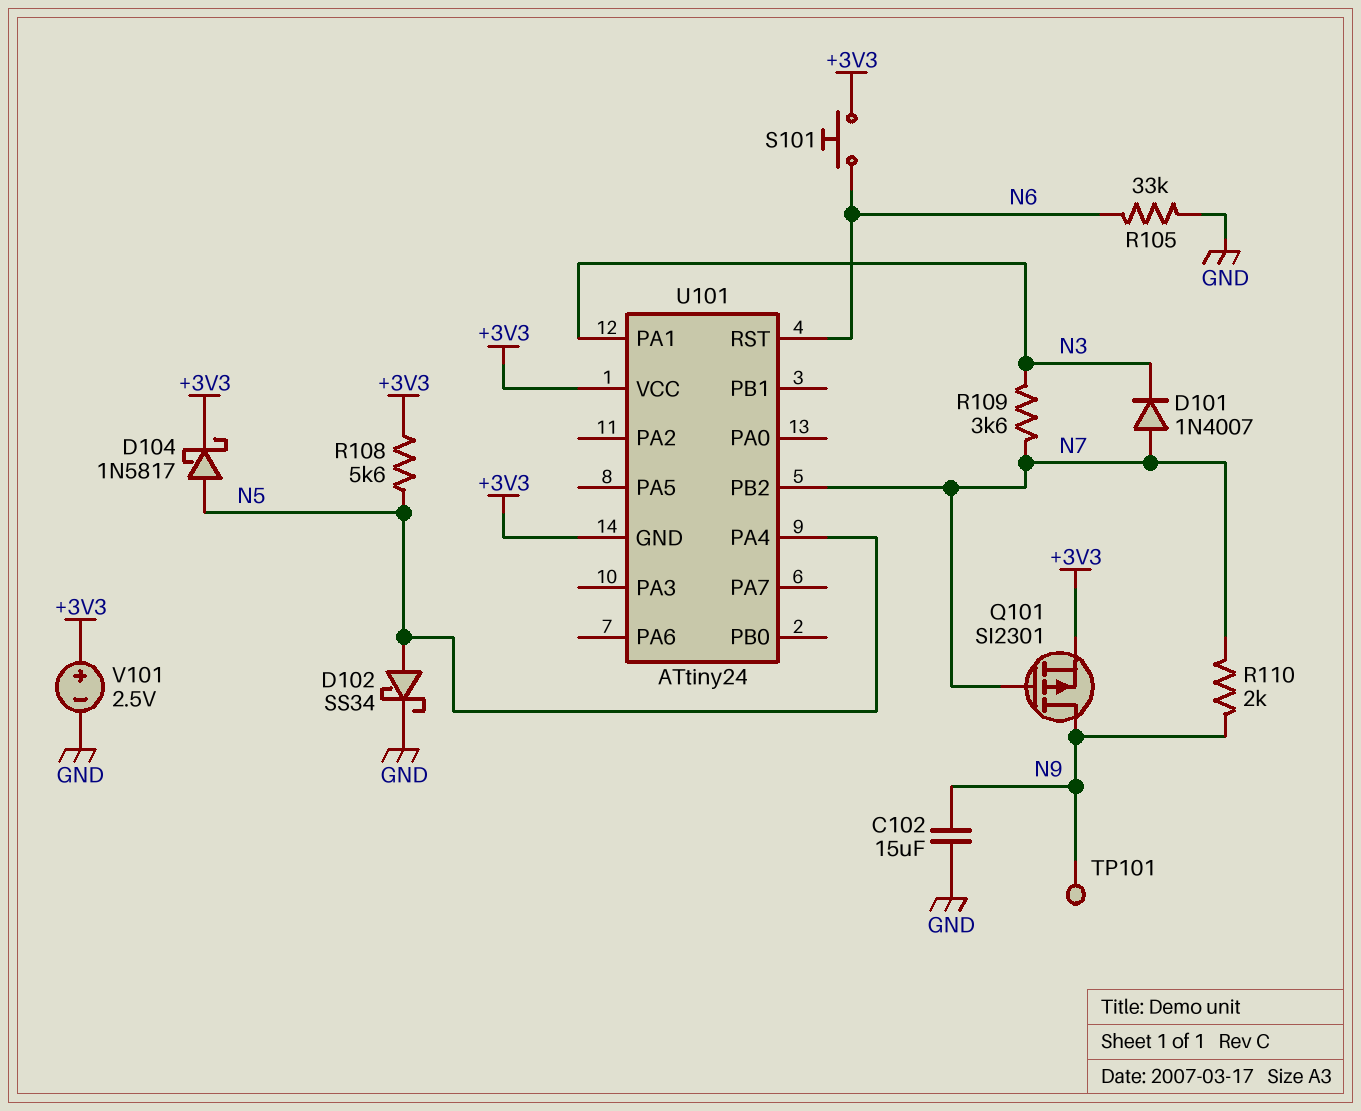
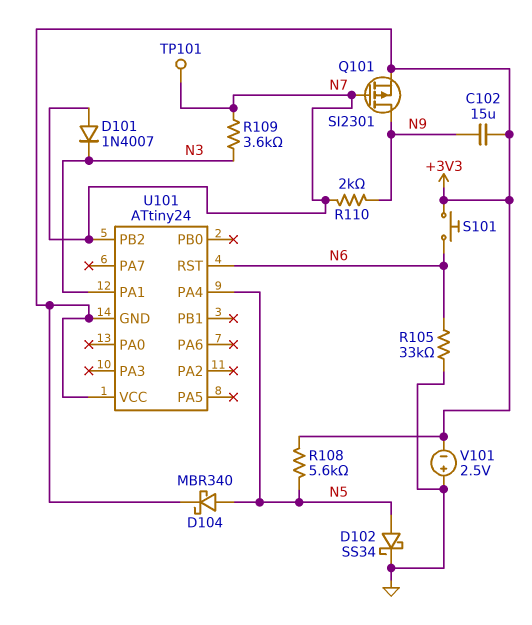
C102: 15uF (GND, N9) -> 15uF (+3V3, N9)
D104: schottky 1N5817 (A N5, K +3V3) -> schottky MBR340 (A N5, K +3V3)
TP101: test point (N9) -> test point (N7)
V101: 2.5V (plus +3V3, minus GND) -> 2.5V (plus GND, minus +3V3)

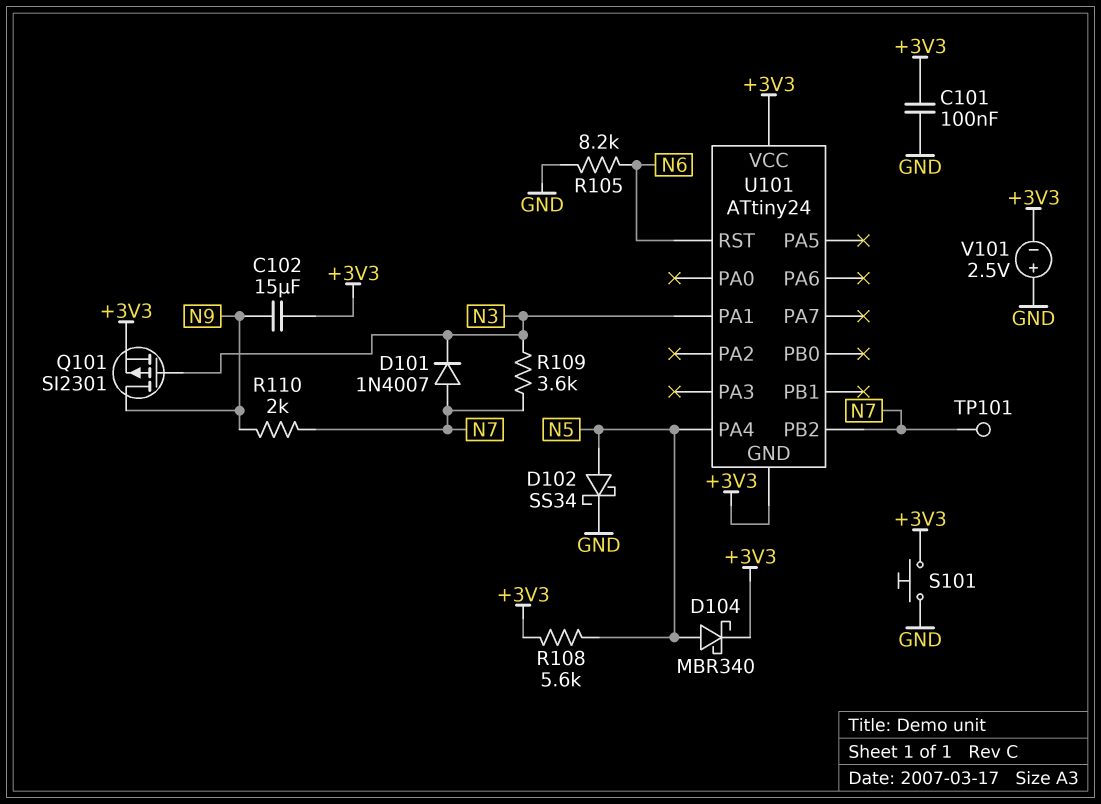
C101: none -> 100nF (+3V3, GND)
Q101: PMOS SI2301 (G N7, D N9, S +3V3) -> PMOS SI2301 (G N3, D N9, S +3V3)
R105: 33k (GND, N6) -> 8.2k (GND, N6)
S101: button (+3V3, N6) -> button (+3V3, GND)

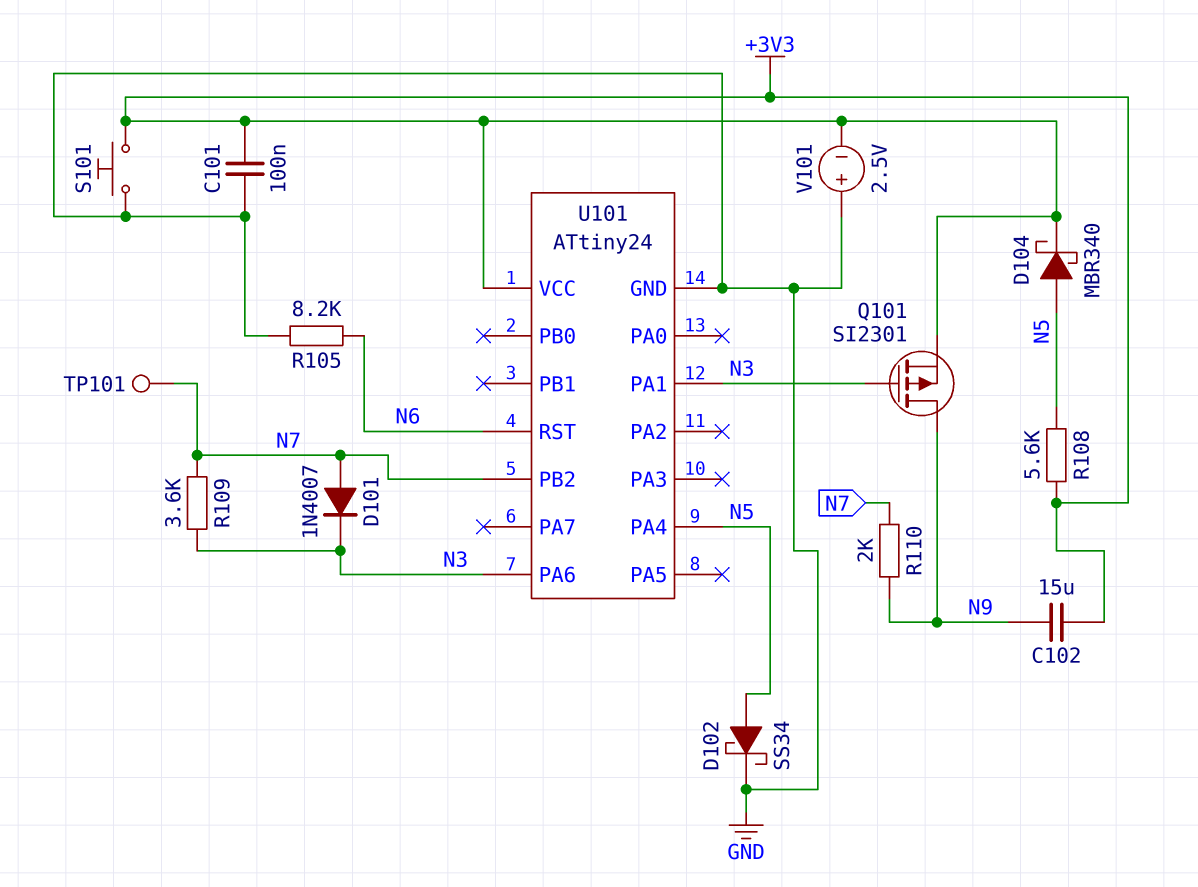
U101 pin GND: +3V3 -> GND
U101 pin PA6: none -> N3

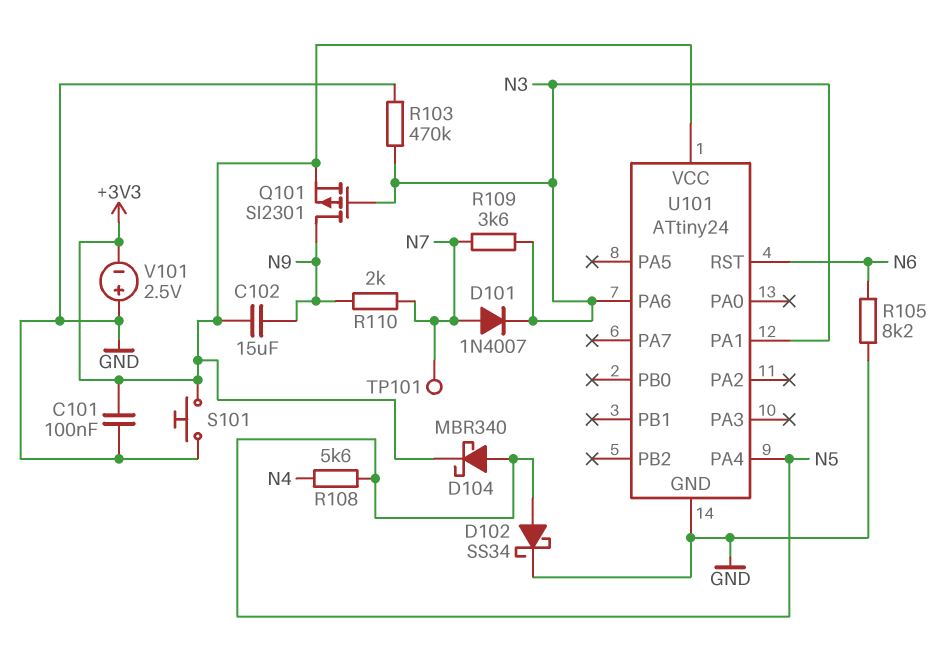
R103: none -> 470k (GND, N3)
R108: 5.6k (+3V3, N5) -> 5.6k (N4, N5)
U101 pin PB2: N7 -> none

